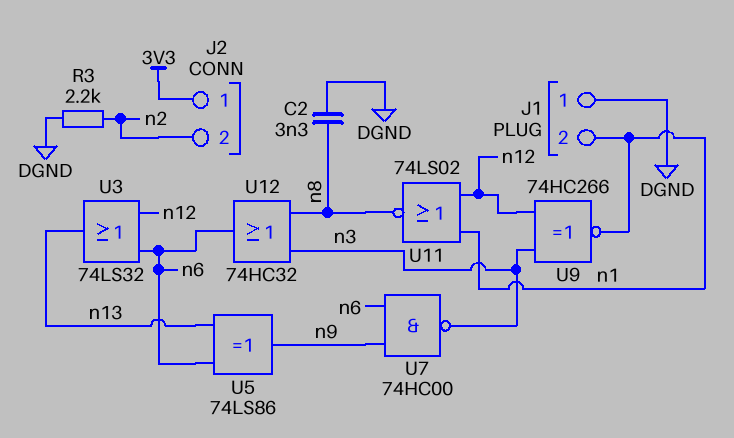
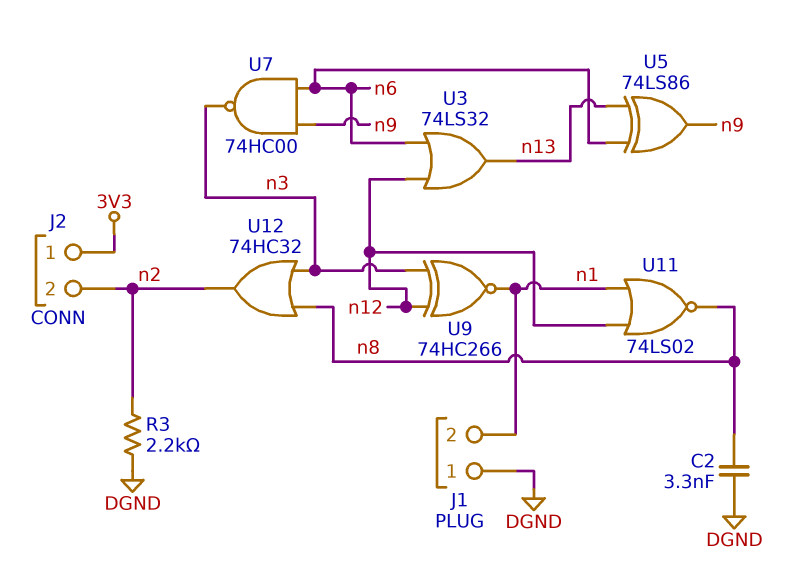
U12: OR 74HC32 (in n3, in n8, out n6) -> OR 74HC32 (in n3, in n8, out n2)

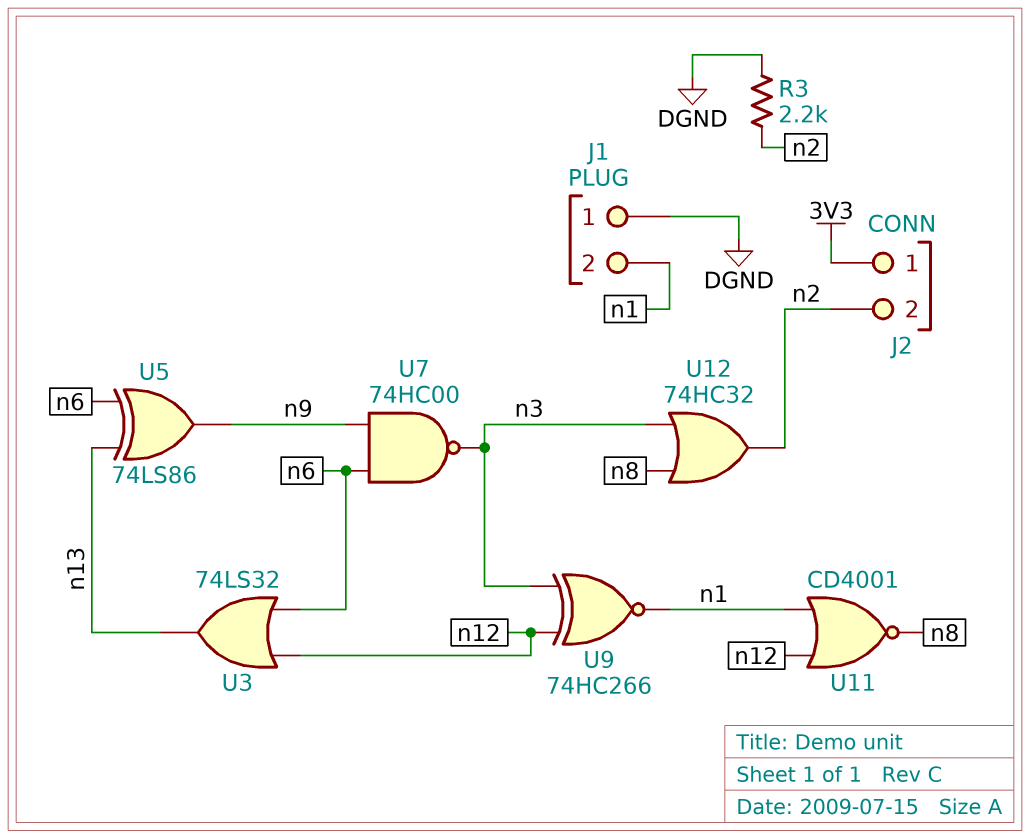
C2: 3.3nF (DGND, n8) -> none
U11: NOR 74LS02 (in n1, in n12, out n8) -> NOR CD4001 (in n1, in n12, out n8)

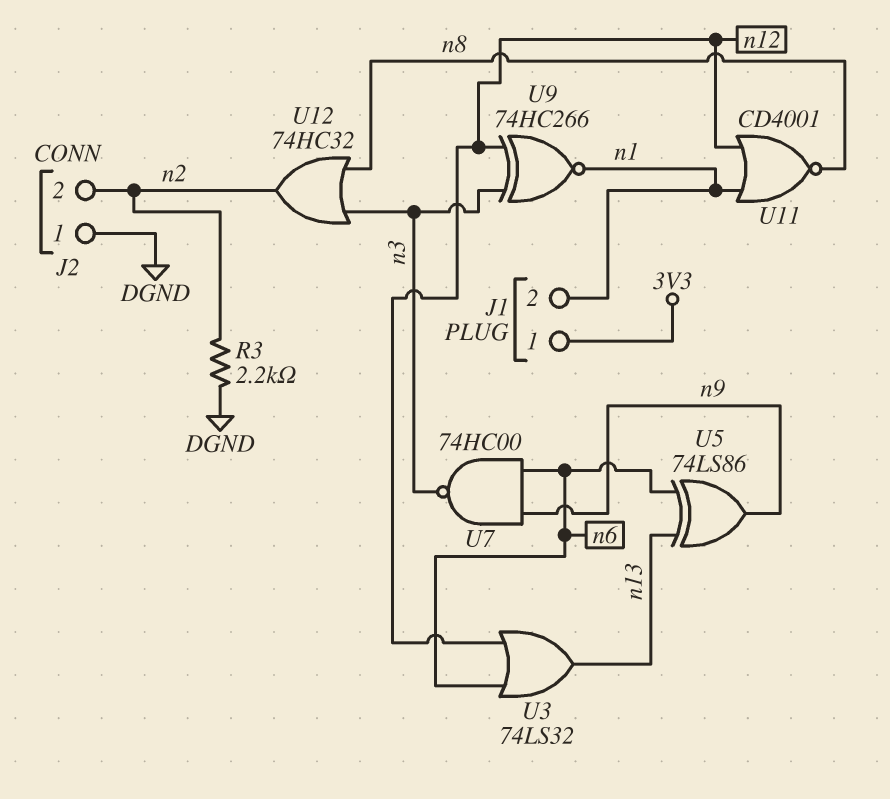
J1 pin 1: DGND -> 3V3
J2 pin 1: 3V3 -> DGND

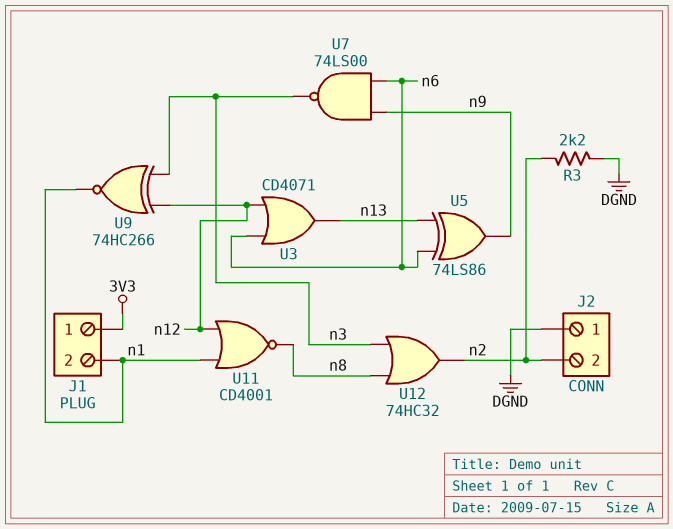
U3: OR 74LS32 (in n6, in n12, out n13) -> OR CD4071 (in n6, in n12, out n13)
U7: NAND 74HC00 (in n6, in n9, out n3) -> NAND 74LS00 (in n6, in n9, out n3)

